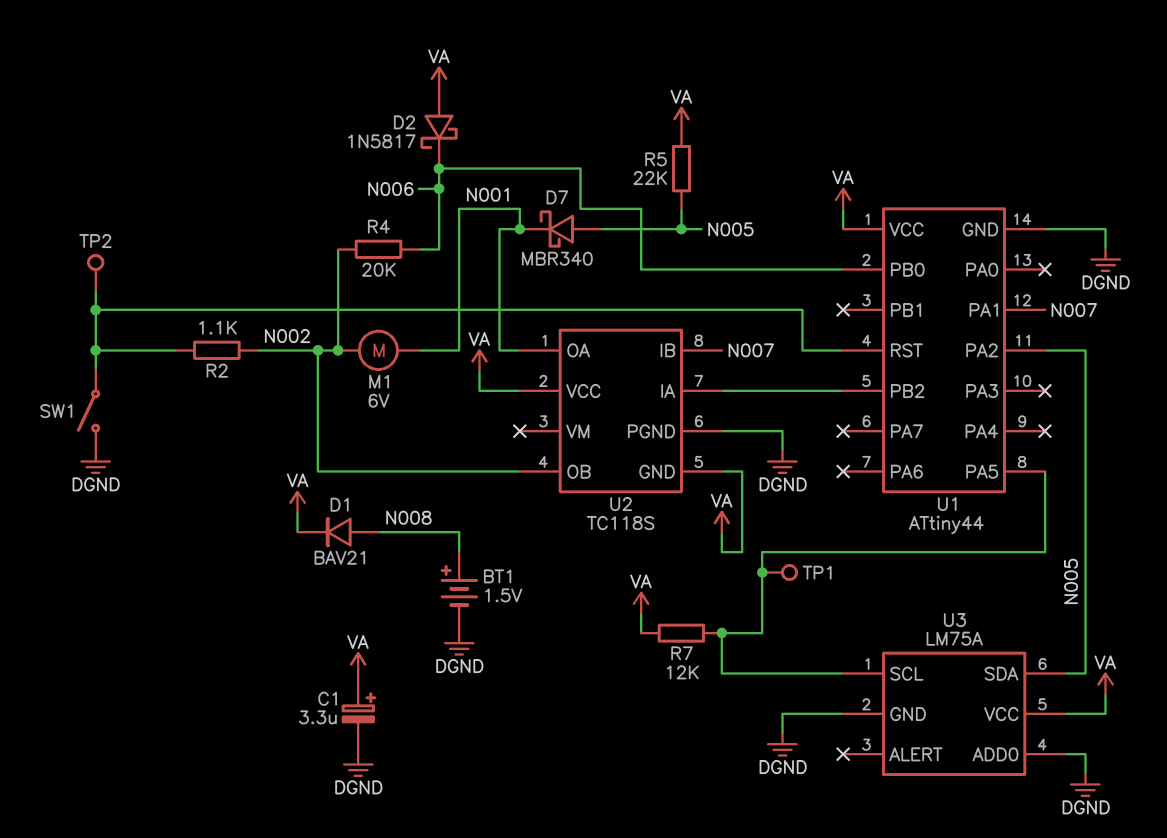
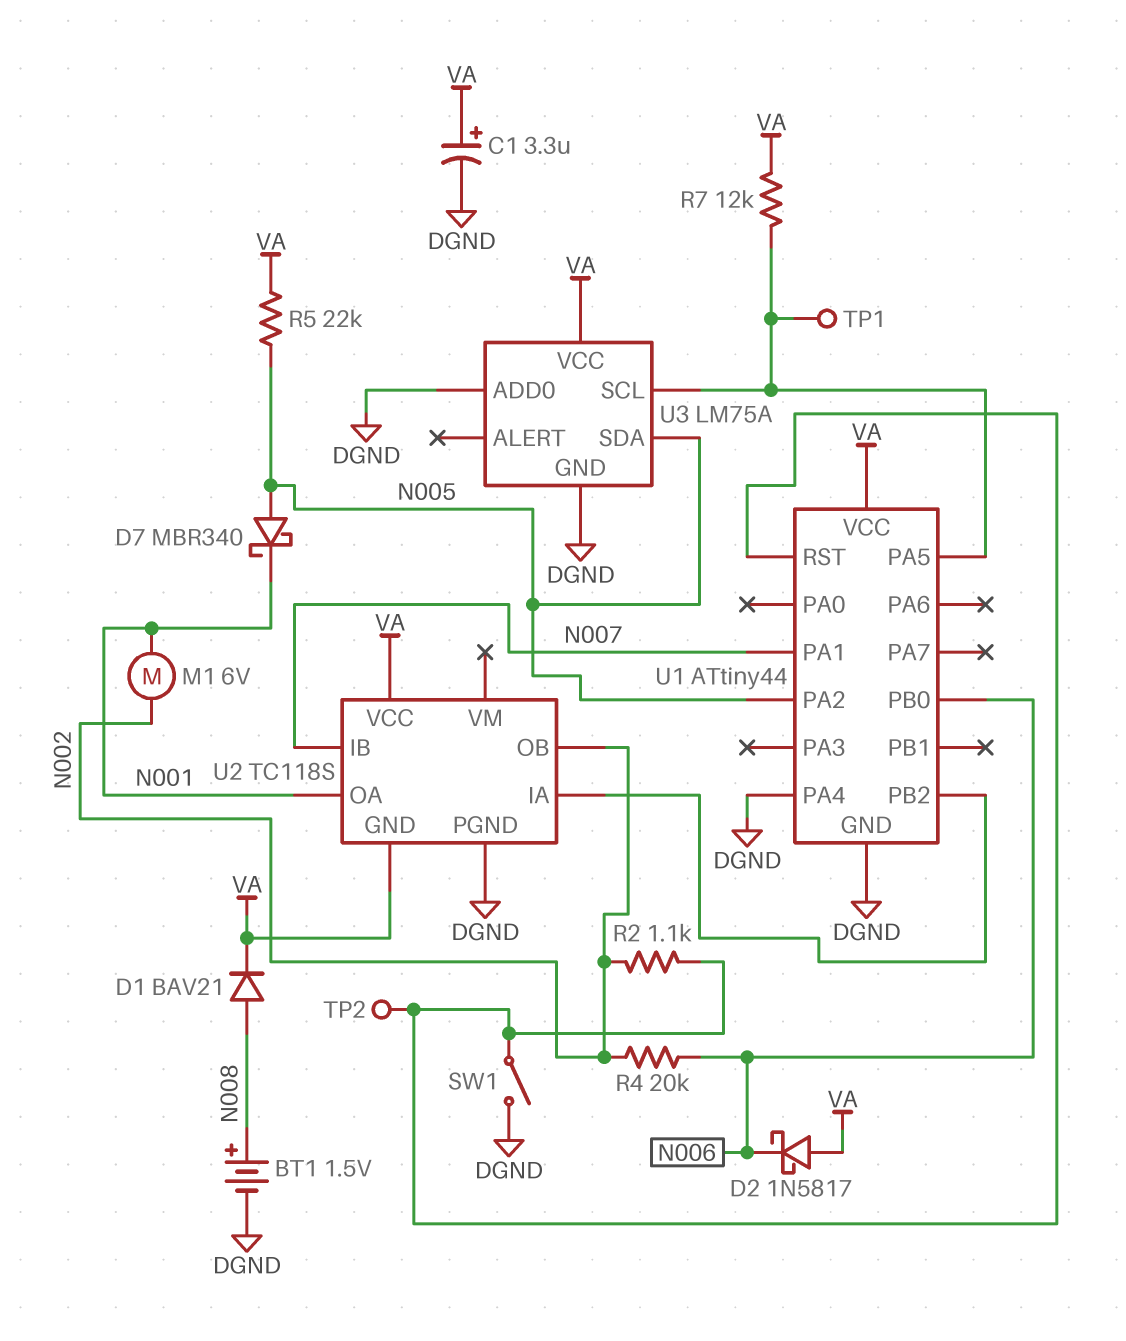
U1 pin PA4: none -> DGND

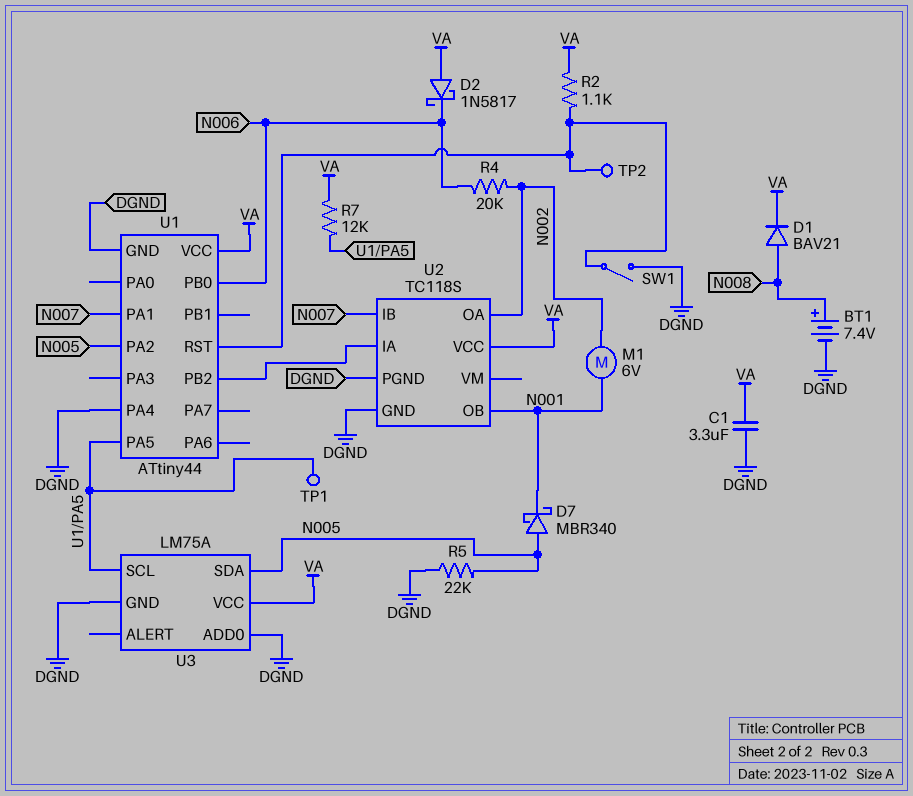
BT1: 1.5V (plus N008, minus DGND) -> 7.4V (plus N008, minus DGND)
C1: 3.3uF (plus VA, minus DGND) -> 3.3uF (DGND, VA)
R2: 1.1k (N002, U1/RST) -> 1.1k (U1/RST, VA)
R5: 22k (N005, VA) -> 22k (DGND, N005)
U2 pin GND: VA -> DGND
U2 pin OA: N001 -> N002
U2 pin OB: N002 -> N001

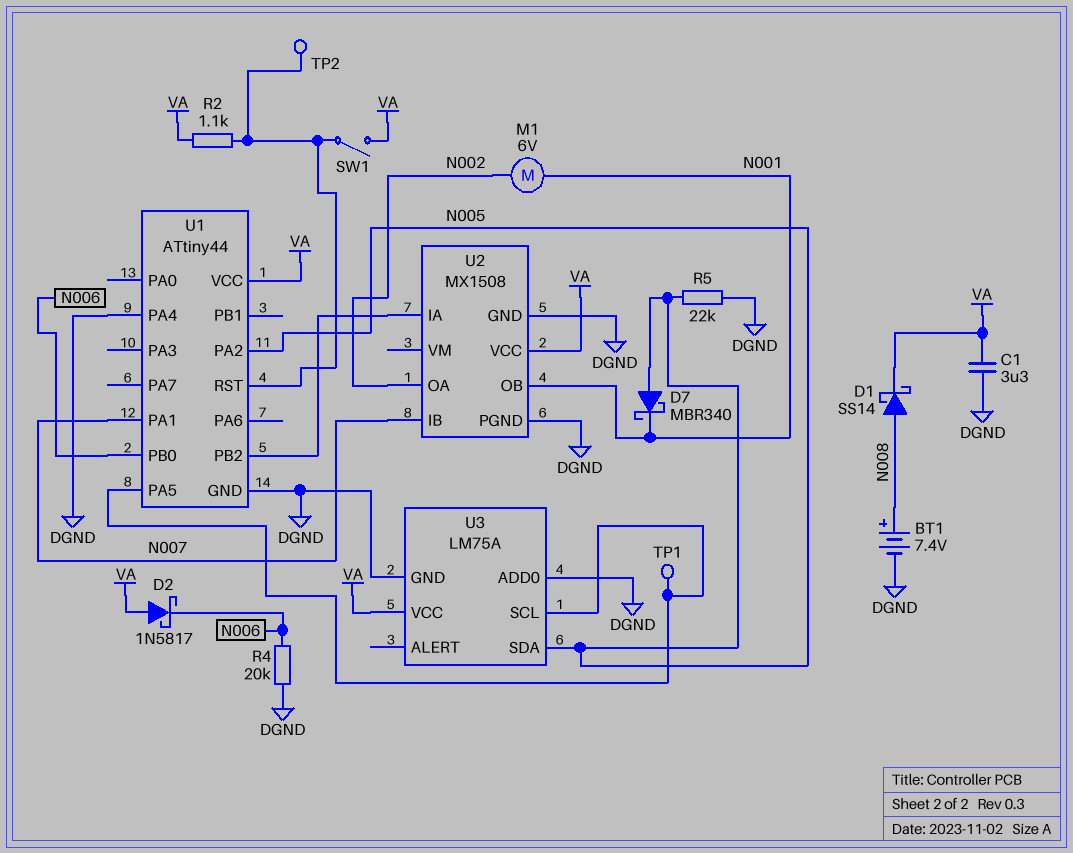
D1: diode BAV21 (A N008, K VA) -> schottky SS14 (A N008, K VA)
R4: 20k (N002, N006) -> 20k (DGND, N006)
R7: 12k (U1/PA5, VA) -> none
SW1: switch (DGND, U1/RST) -> switch (U1/RST, VA)
U2: TC118S -> MX1508

